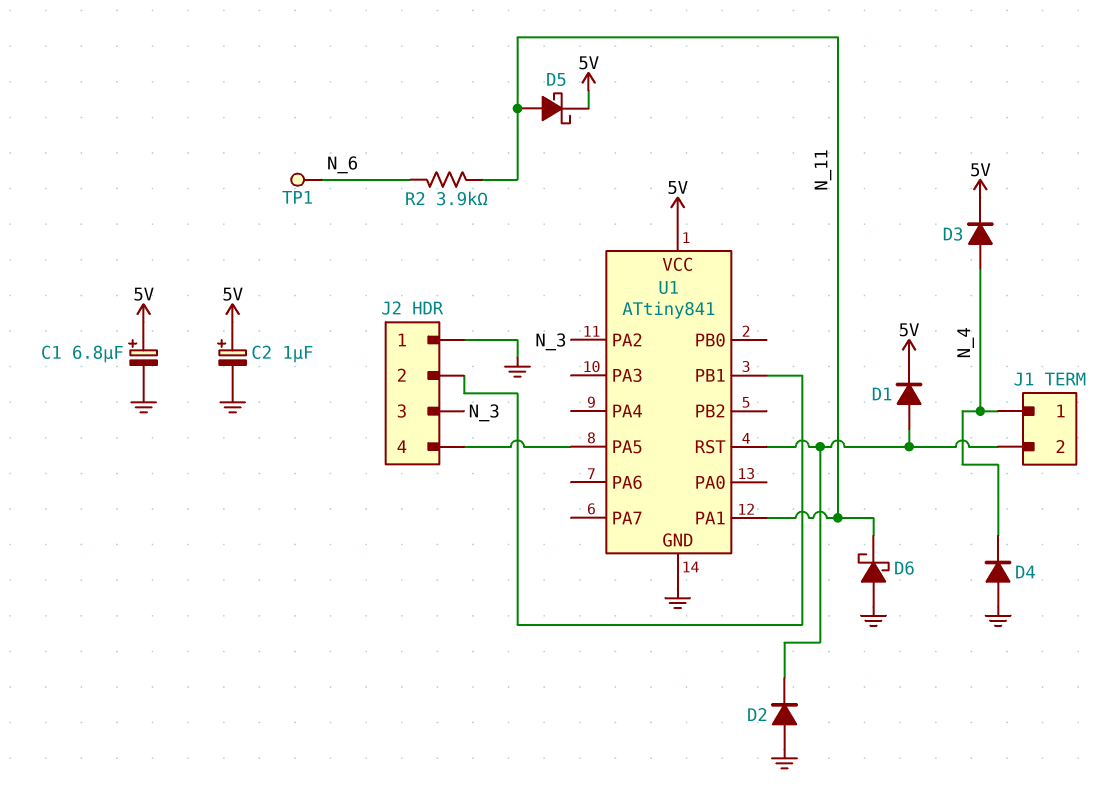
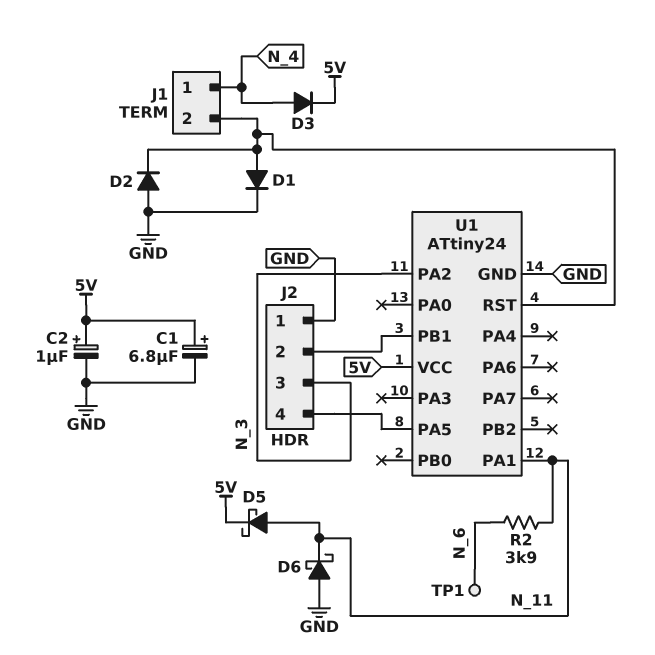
D1: diode (A J1/2, K 5V) -> diode (A J1/2, K GND)
D4: diode (A GND, K N_4) -> none
U1: ATtiny841 -> ATtiny24

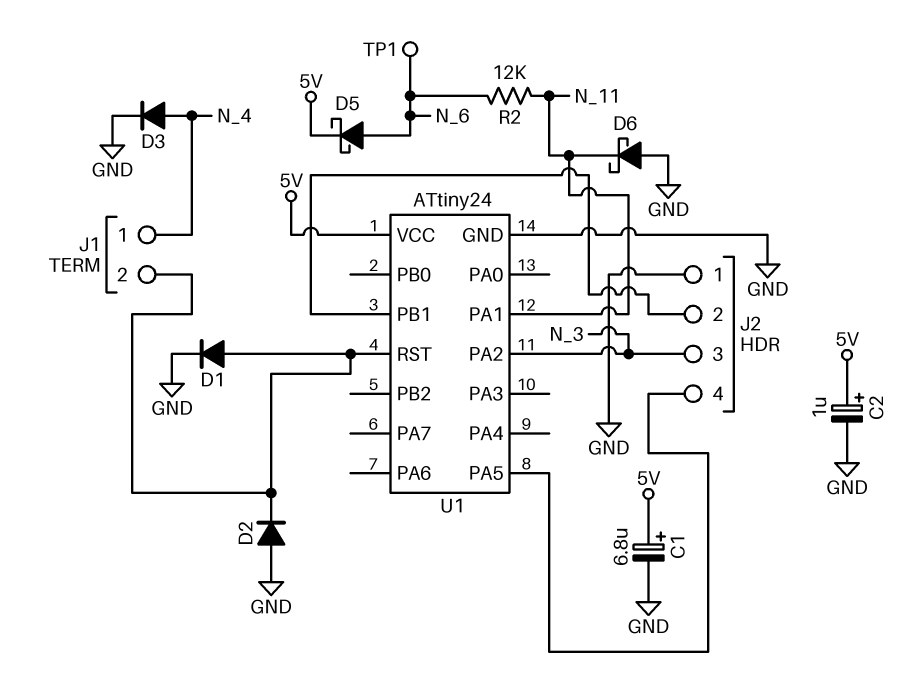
D3: diode (A N_4, K 5V) -> diode (A N_4, K GND)
D5: schottky (A N_11, K 5V) -> schottky (A N_6, K 5V)
R2: 3.9k (N_6, N_11) -> 12k (N_6, N_11)

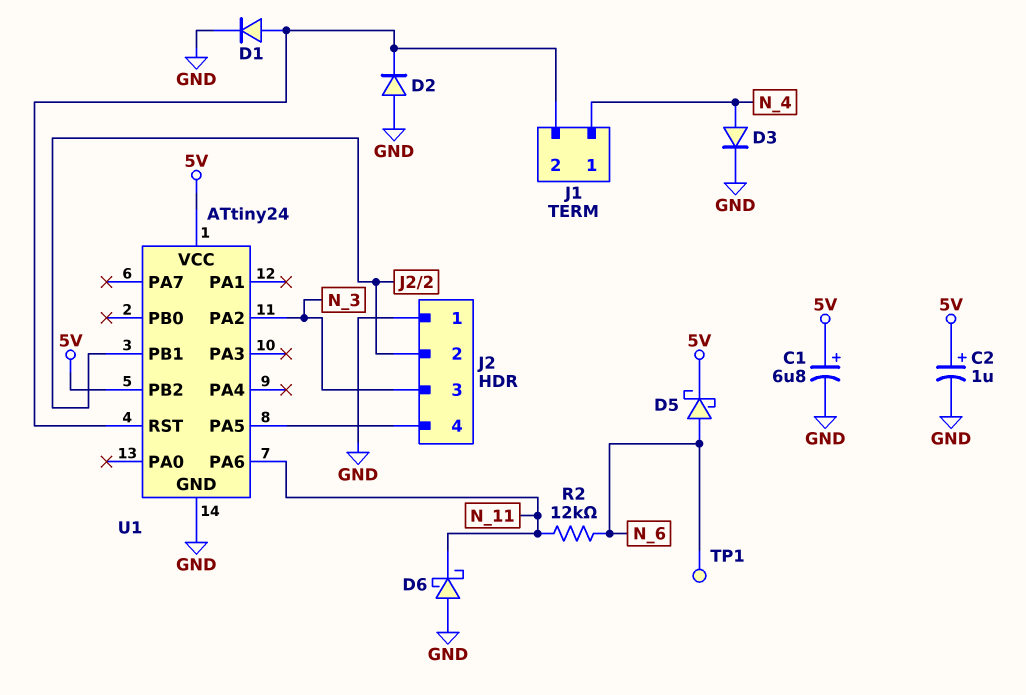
U1 pin PA1: N_11 -> none
U1 pin PA6: none -> N_11
U1 pin PB2: none -> 5V

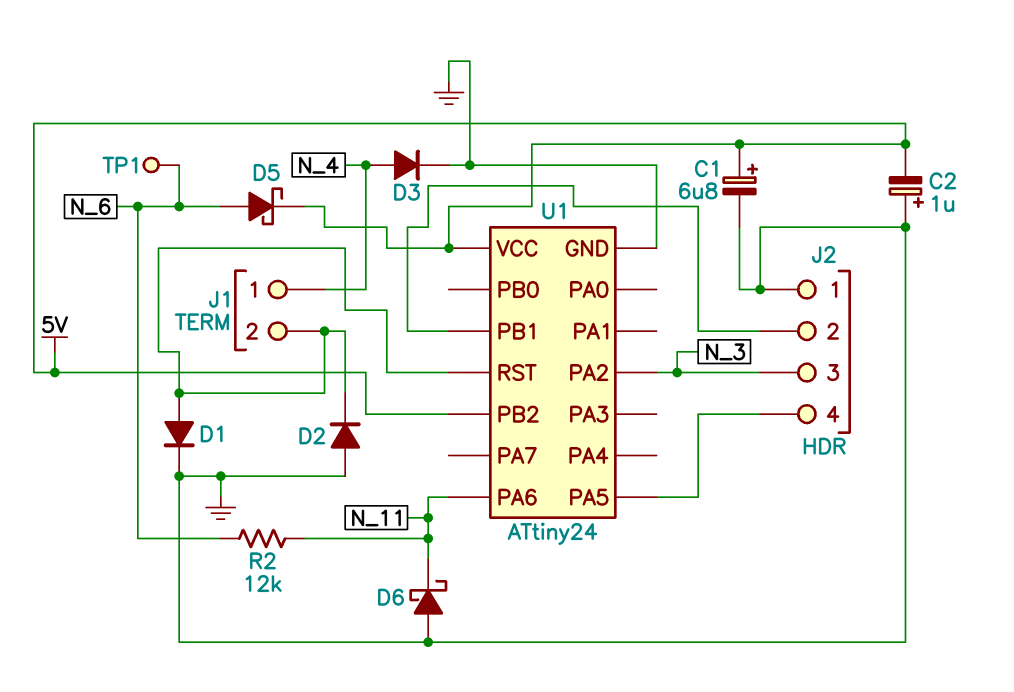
C2: 1uF (plus 5V, minus GND) -> 1uF (plus GND, minus 5V)

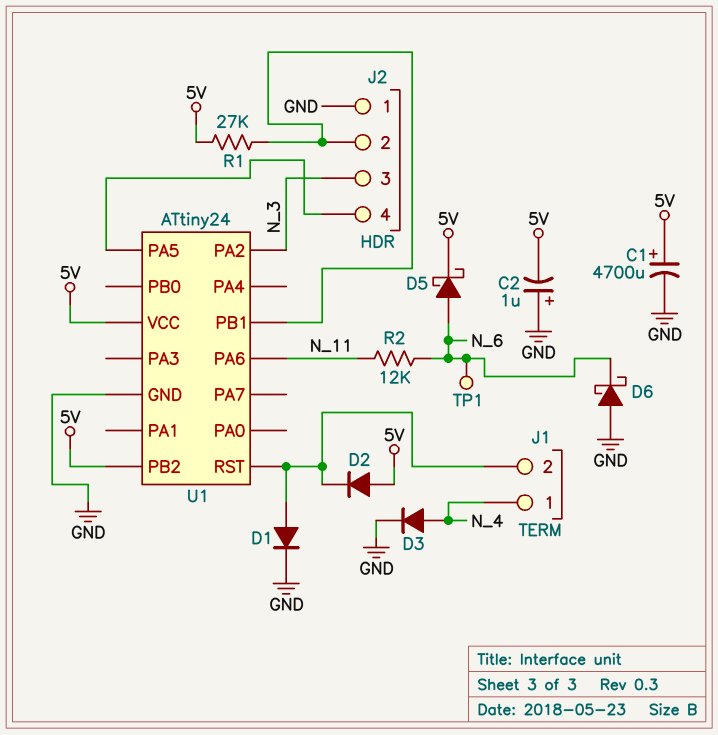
C1: 6.8uF (plus 5V, minus GND) -> 4700uF (plus 5V, minus GND)
D2: diode (A GND, K J1/2) -> diode (A 5V, K J1/2)
D6: schottky (A GND, K N_11) -> schottky (A GND, K N_6)
R1: none -> 27k (5V, J2/2)

